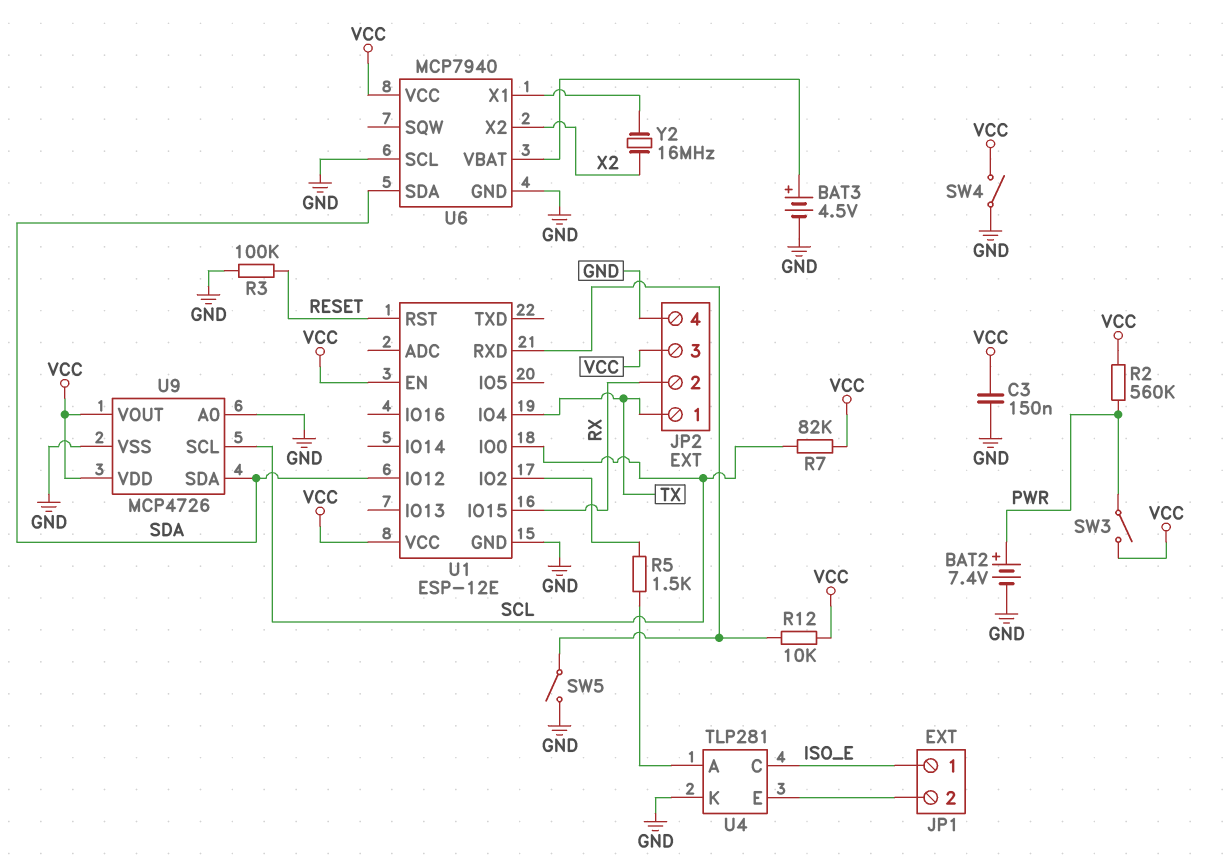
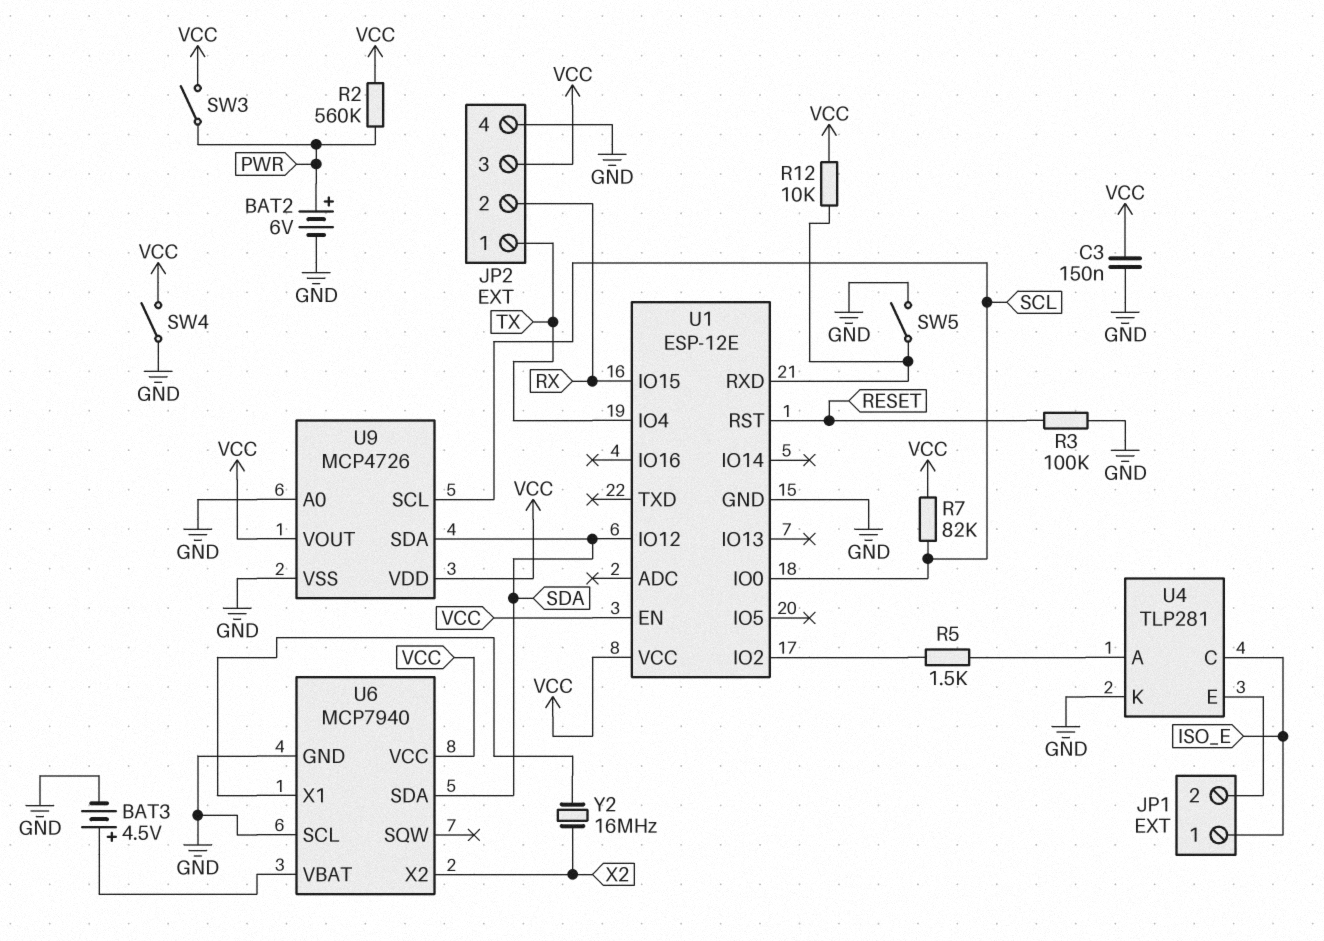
BAT2: 7.4V (plus PWR, minus GND) -> 6V (plus PWR, minus GND)

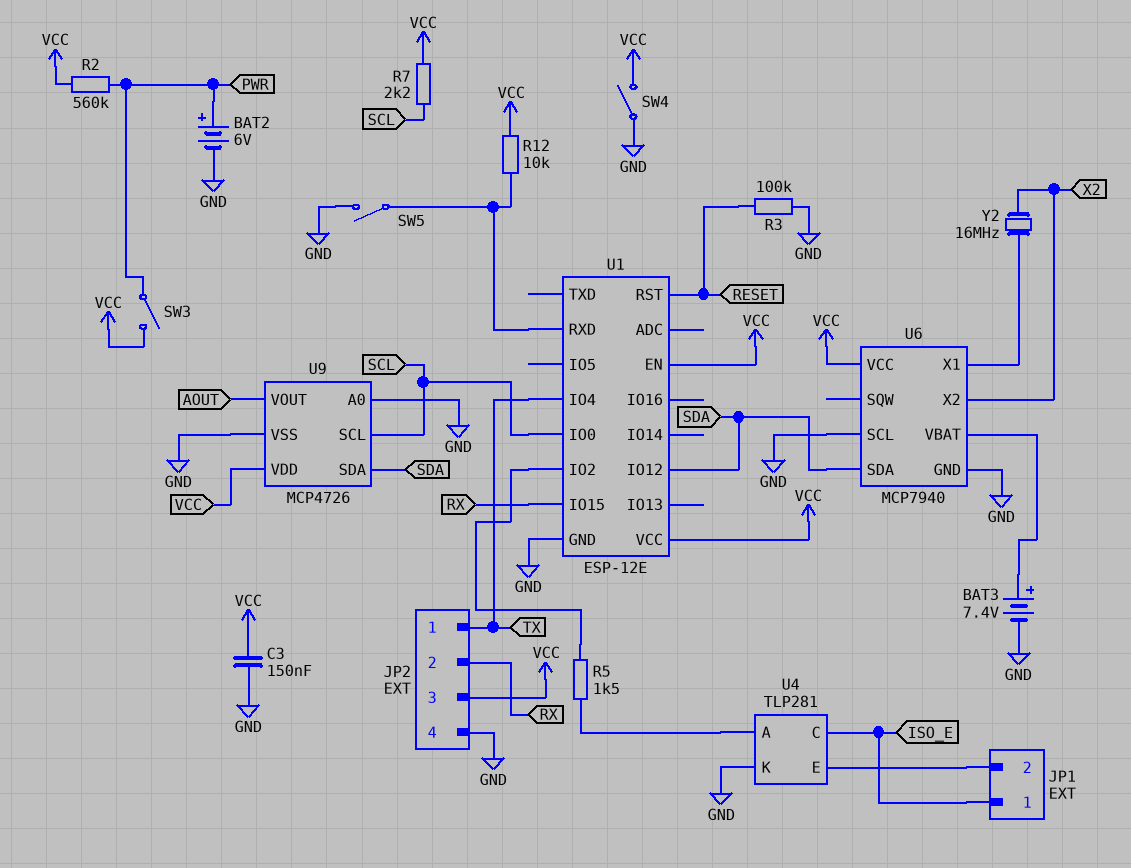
BAT3: 4.5V (plus U6/VBAT, minus GND) -> 7.4V (plus U6/VBAT, minus GND)
R7: 82k (SCL, VCC) -> 2.2k (SCL, VCC)
U9 pin VOUT: VCC -> AOUT

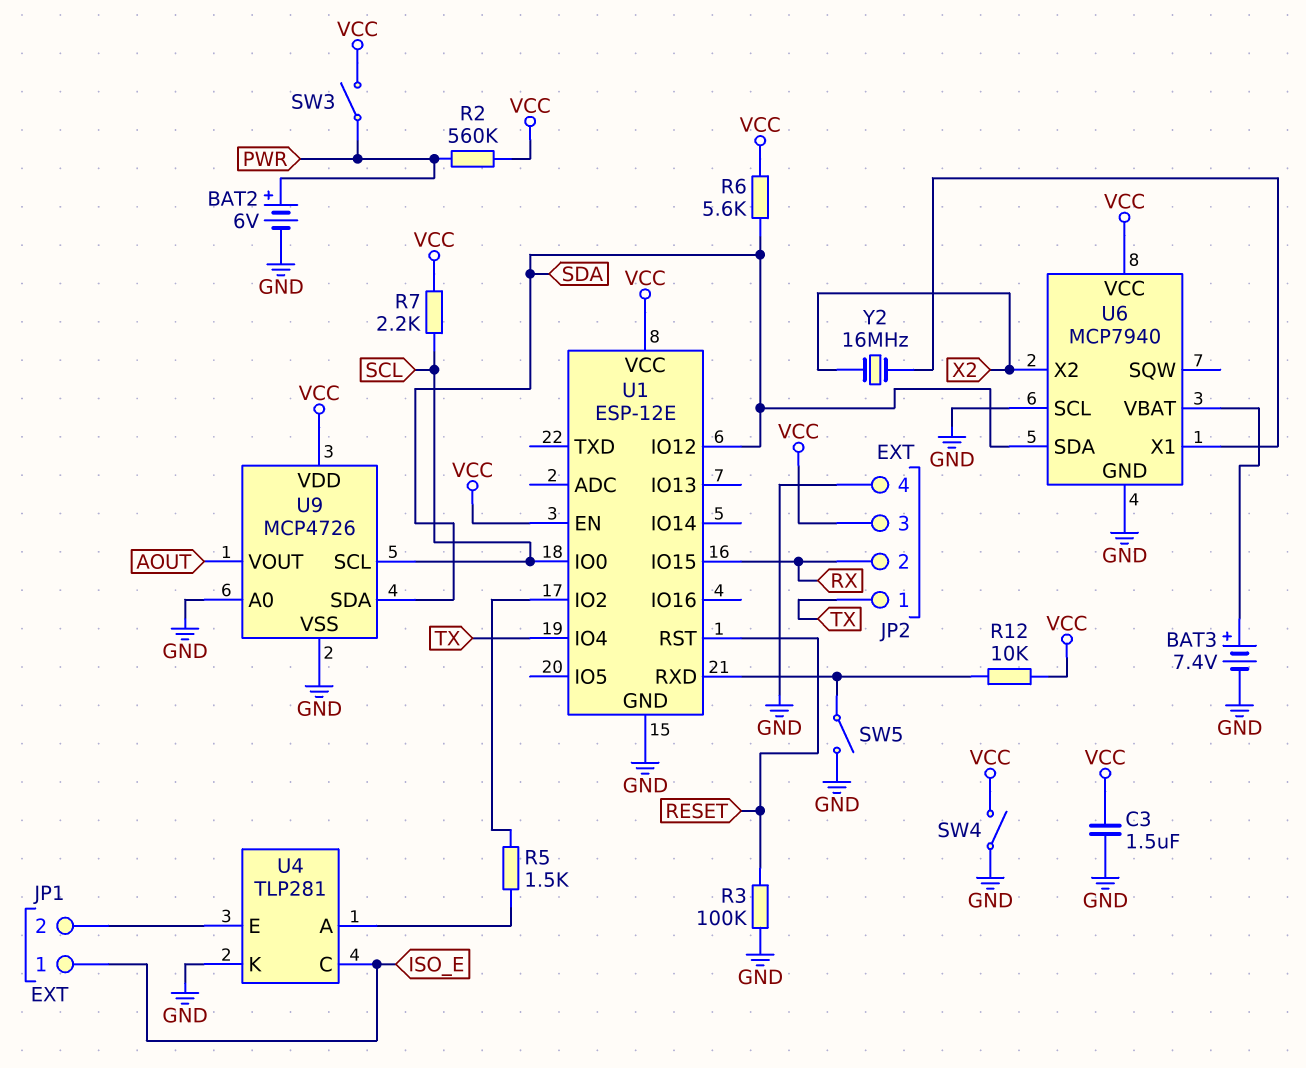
C3: 150nF (GND, VCC) -> 1.5uF (GND, VCC)
R6: none -> 5.6k (SDA, VCC)

